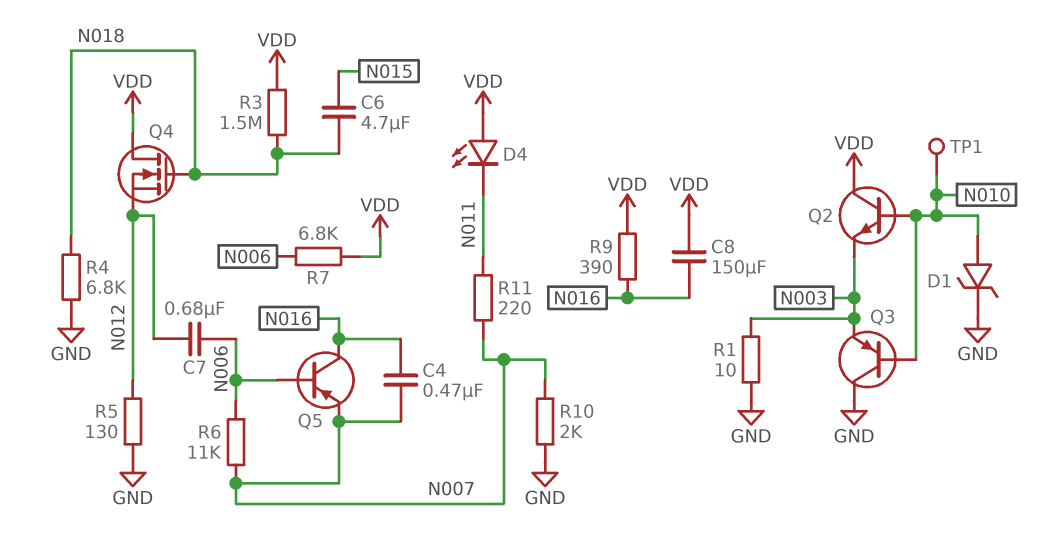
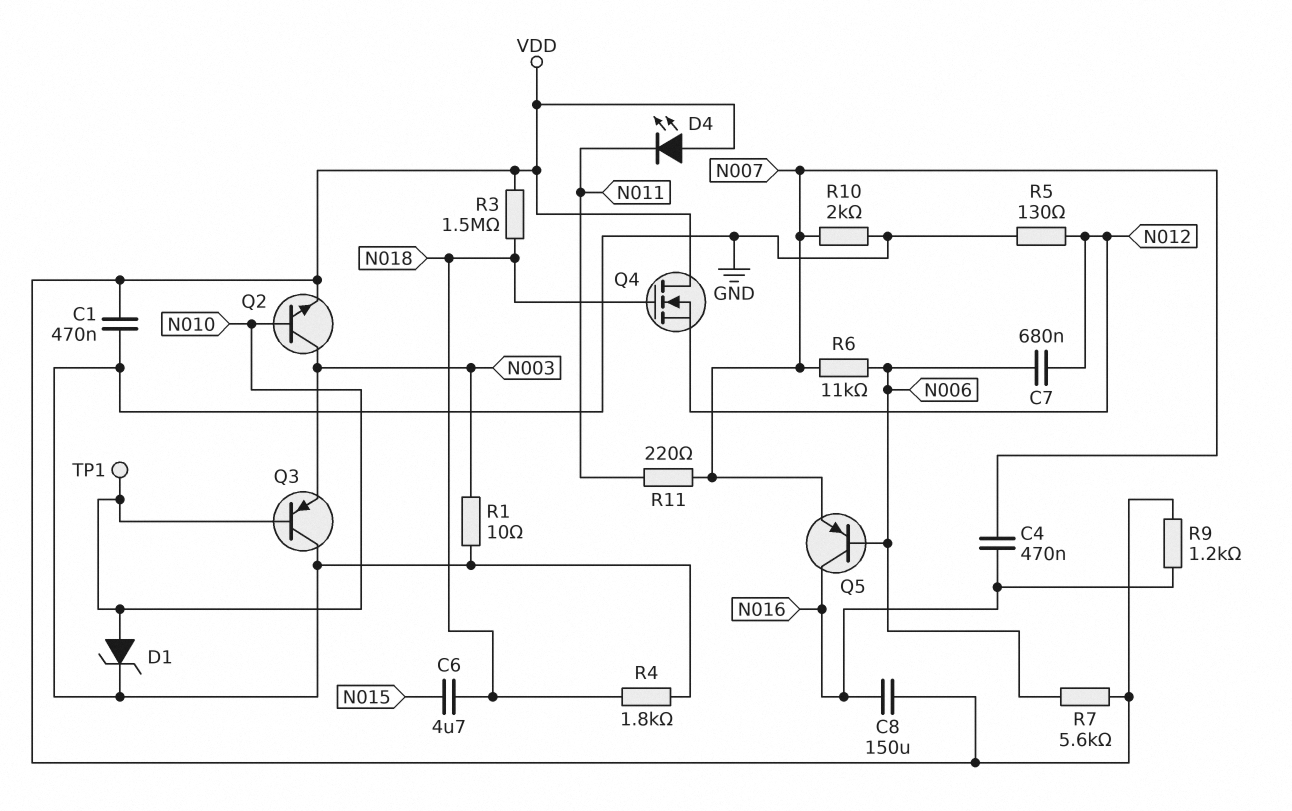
C1: none -> 470nF (GND, VDD)
Q2: NPN (B N010, C VDD, E N003) -> NPN (B N010, C N003, E VDD)
R4: 6.8k (GND, N018) -> 1.8k (GND, N018)
R7: 6.8k (N006, VDD) -> 5.6k (N006, VDD)
R9: 390 (N016, VDD) -> 1.2k (N016, VDD)

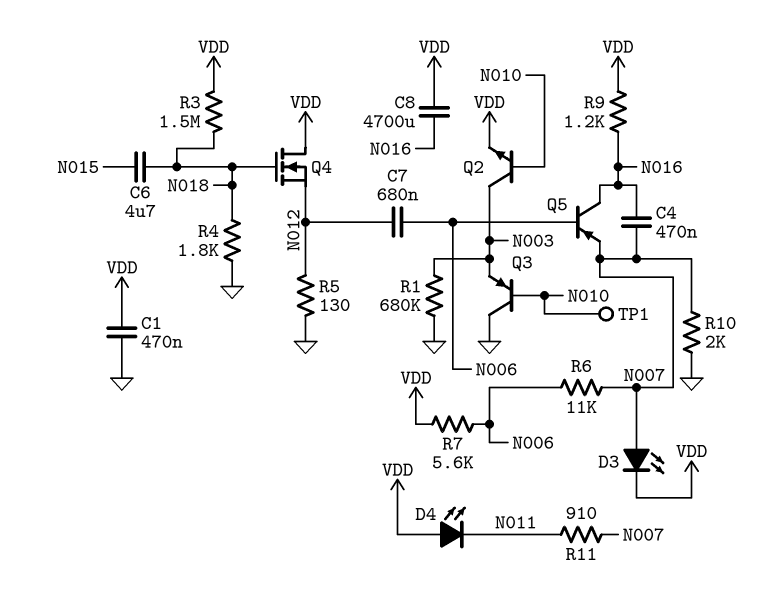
C8: 150uF (N016, VDD) -> 4700uF (N016, VDD)
D1: zener (A N010, K GND) -> none
D3: none -> LED (A N007, K VDD)
R1: 10 (GND, N003) -> 680k (GND, N003)
R11: 220 (N007, N011) -> 910 (N007, N011)

